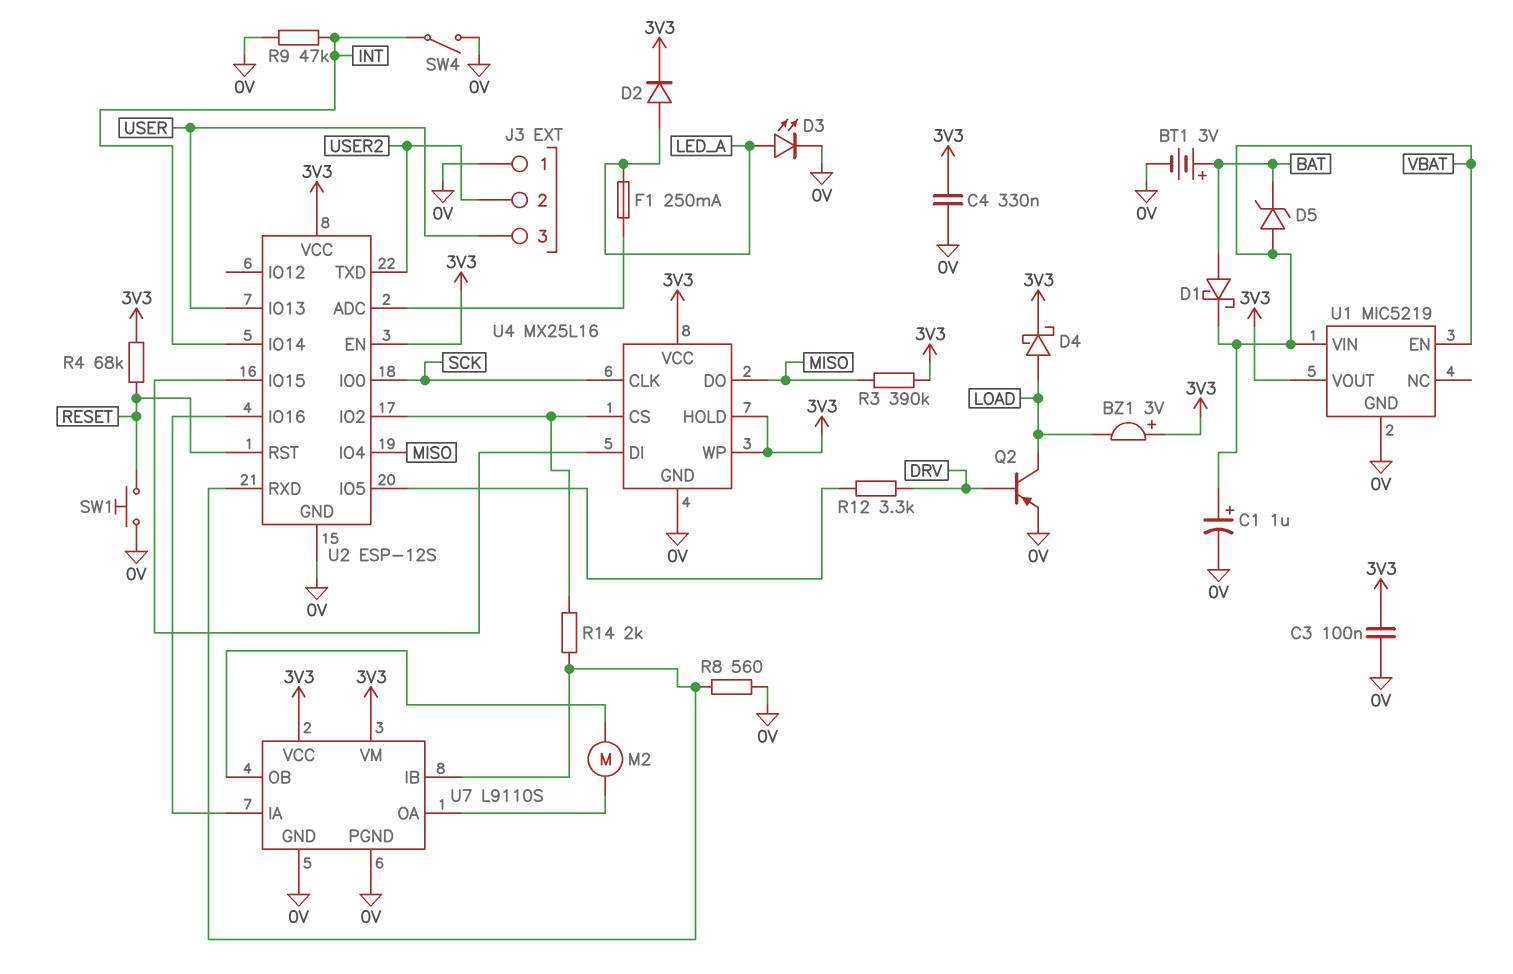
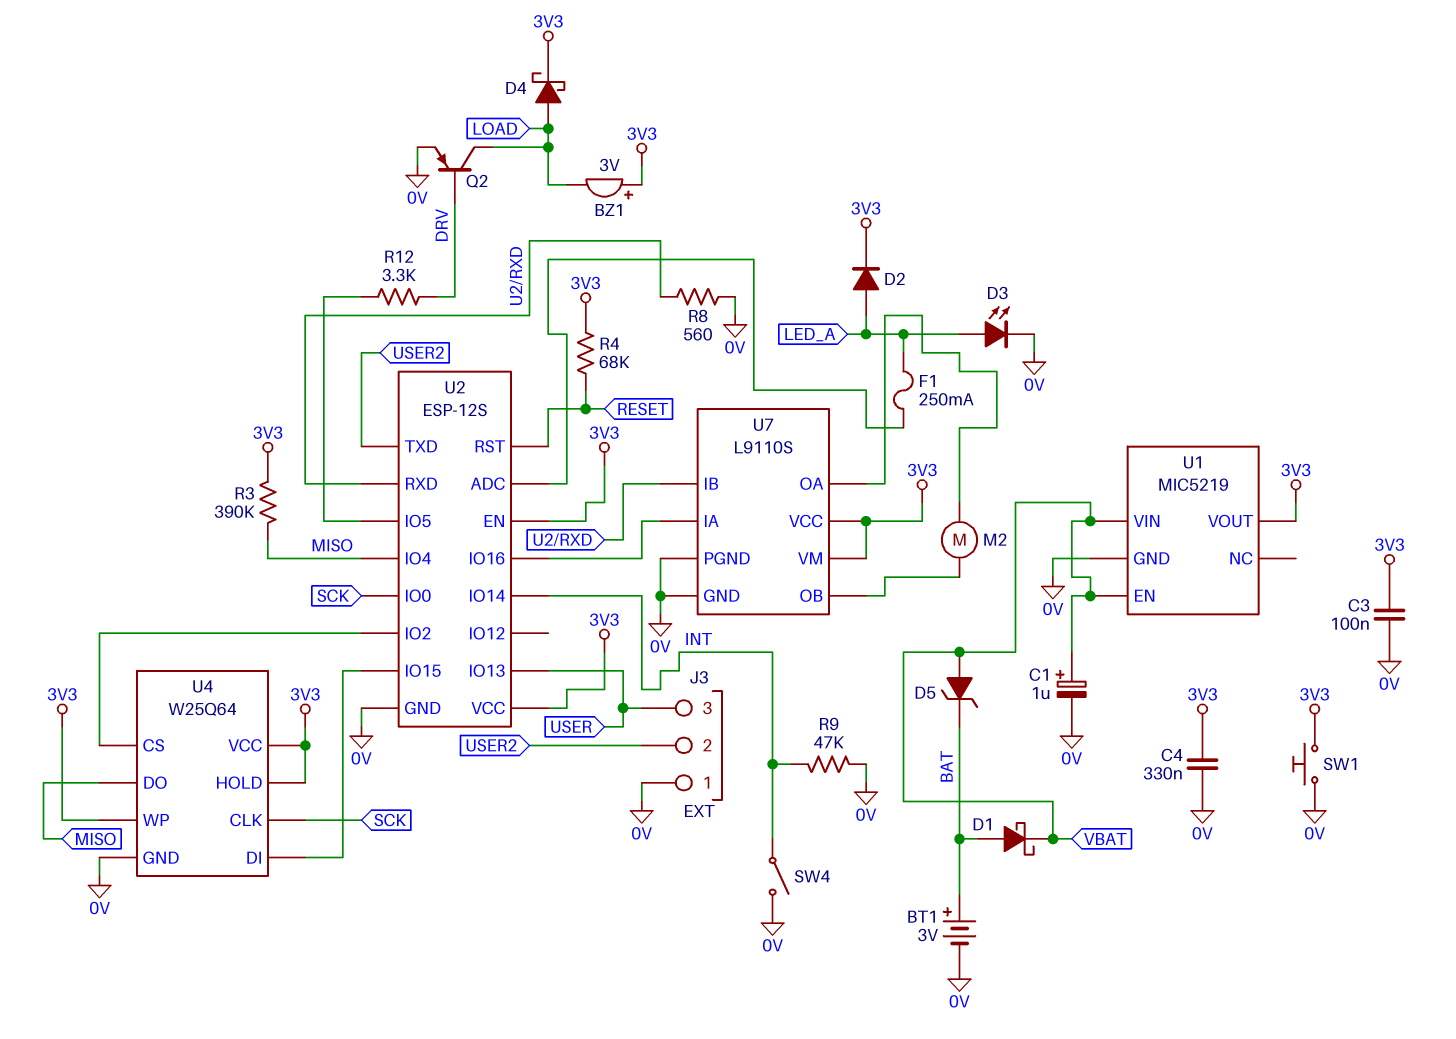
R14: 2k (U2/IO2, U2/RXD) -> none
SW1: button (0V, RESET) -> button (0V, 3V3)
U4: MX25L16 -> W25Q64

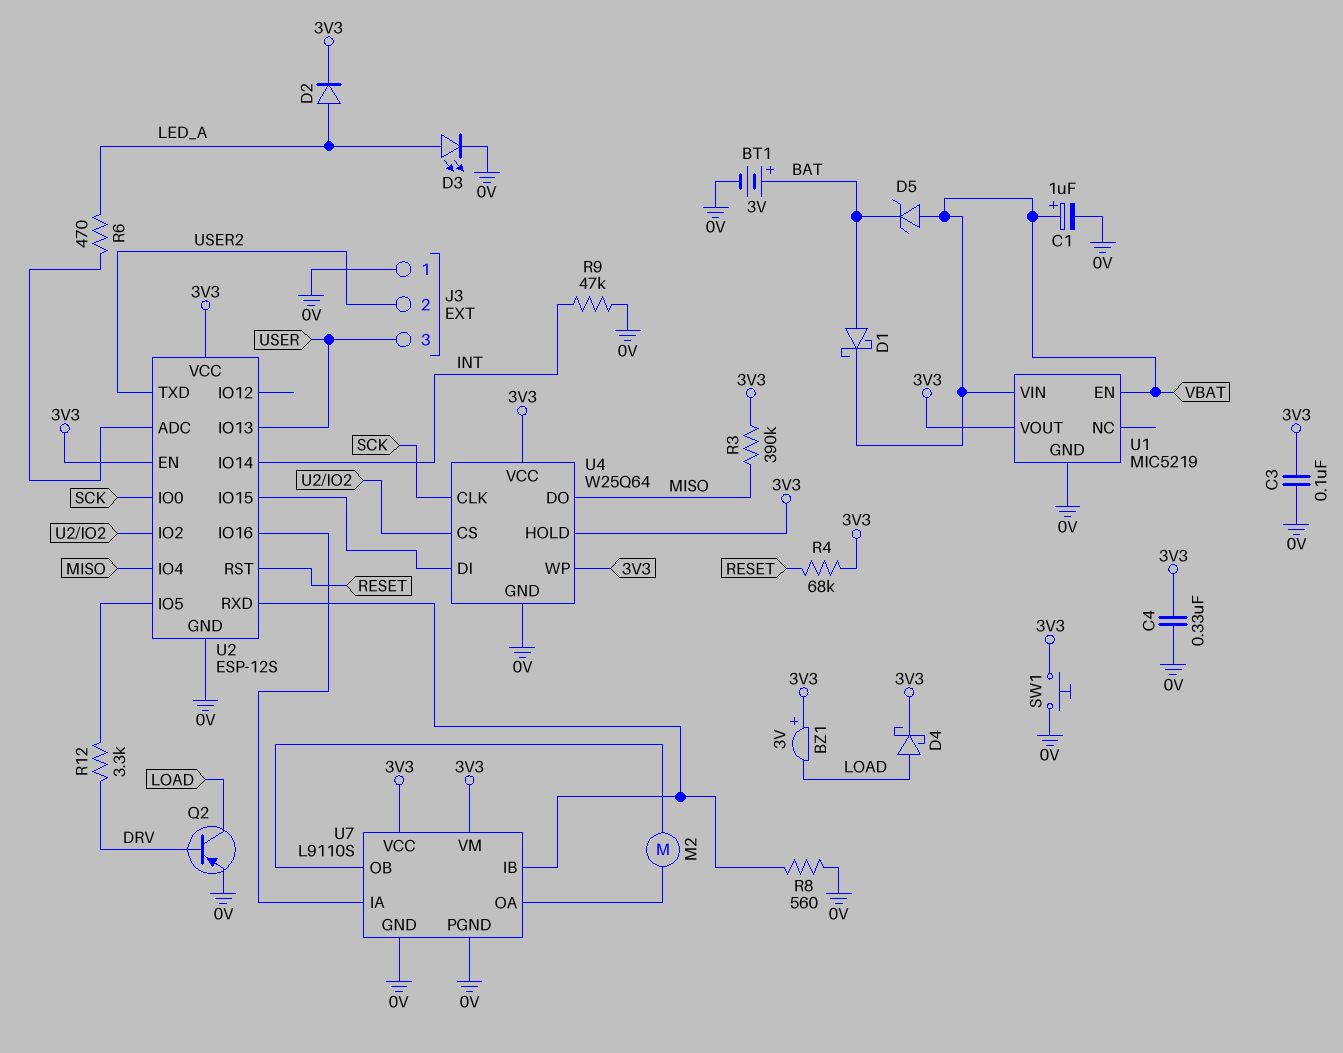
F1: 250mA (LED_A, U2/ADC) -> none
R6: none -> 470 (LED_A, U2/ADC)
SW4: switch (0V, INT) -> none

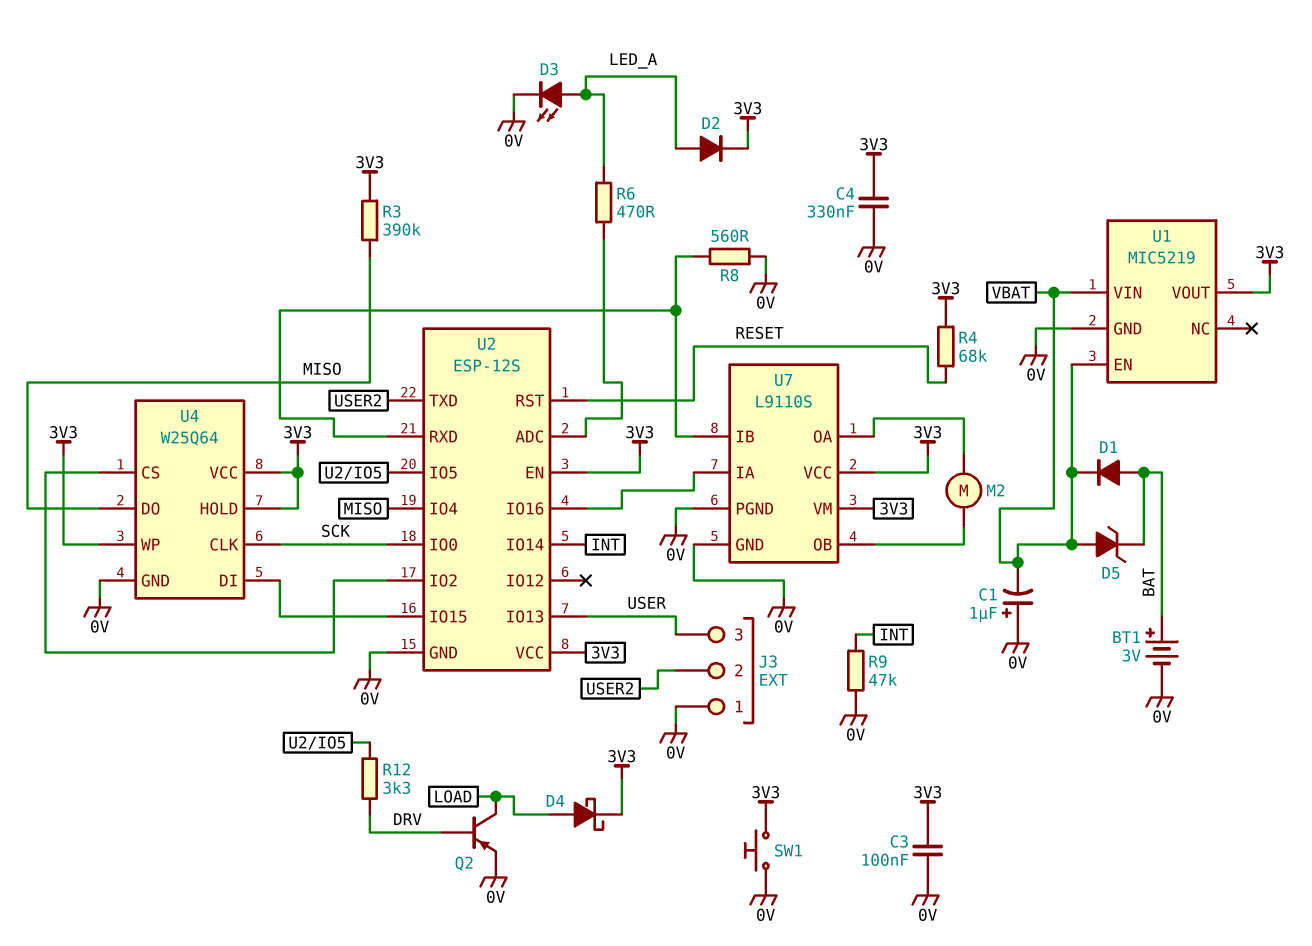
BZ1: buzzer 3V (plus 3V3, minus LOAD) -> none
C1: 1uF (plus VBAT, minus 0V) -> 1uF (plus 0V, minus VBAT)
D1: schottky (A BAT, K VBAT) -> diode (A BAT, K VBAT)

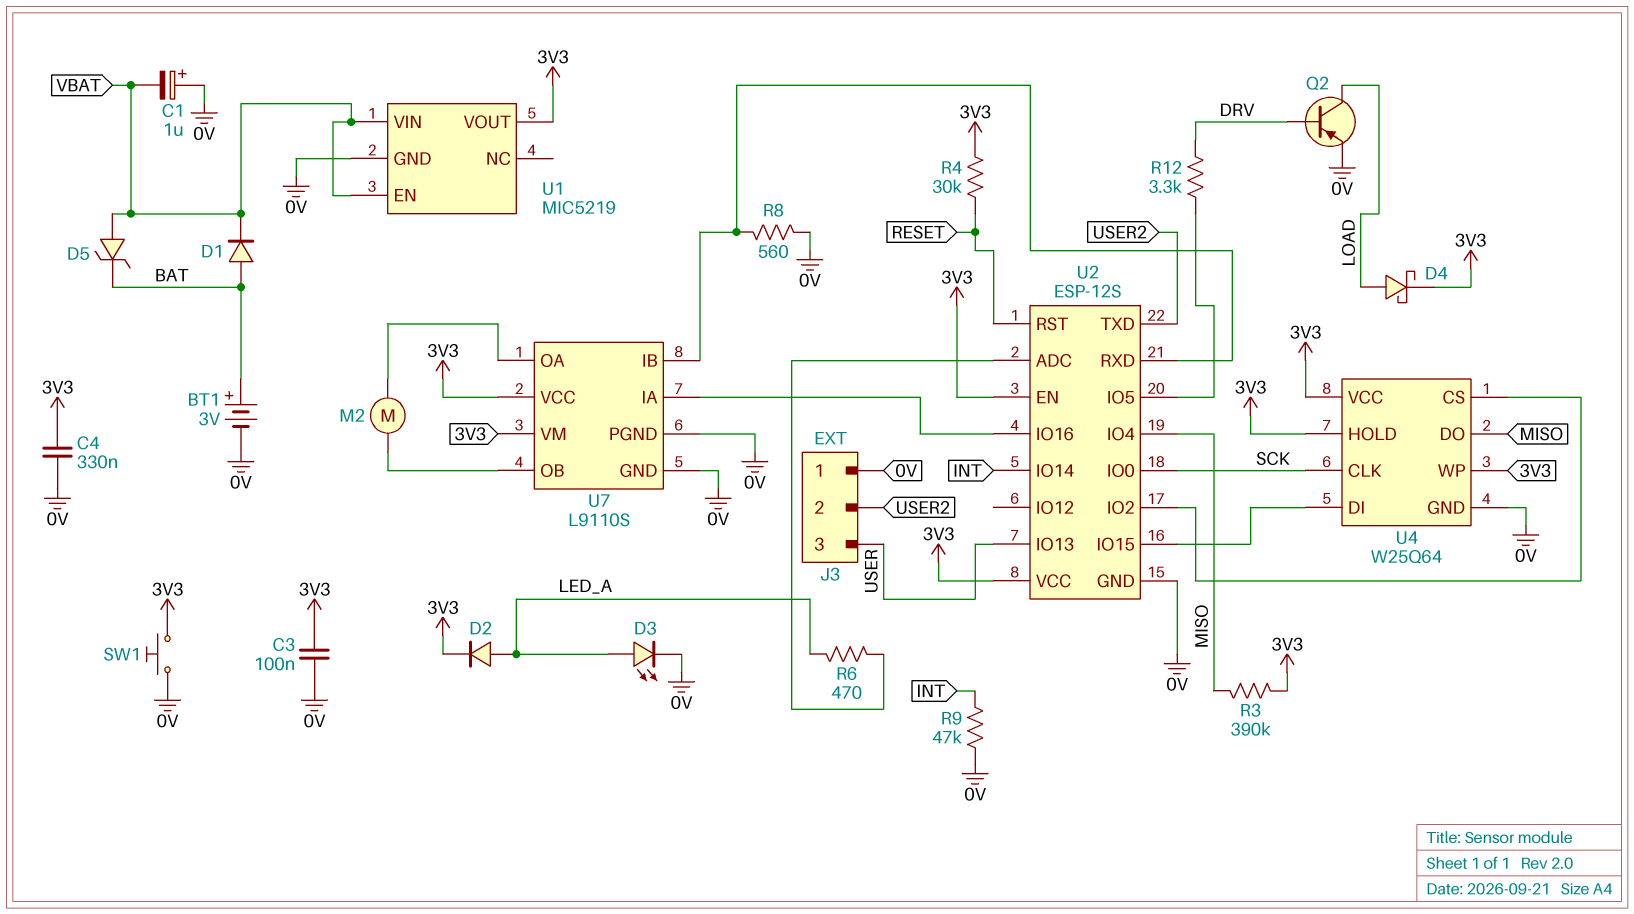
R4: 68k (3V3, RESET) -> 30k (3V3, RESET)

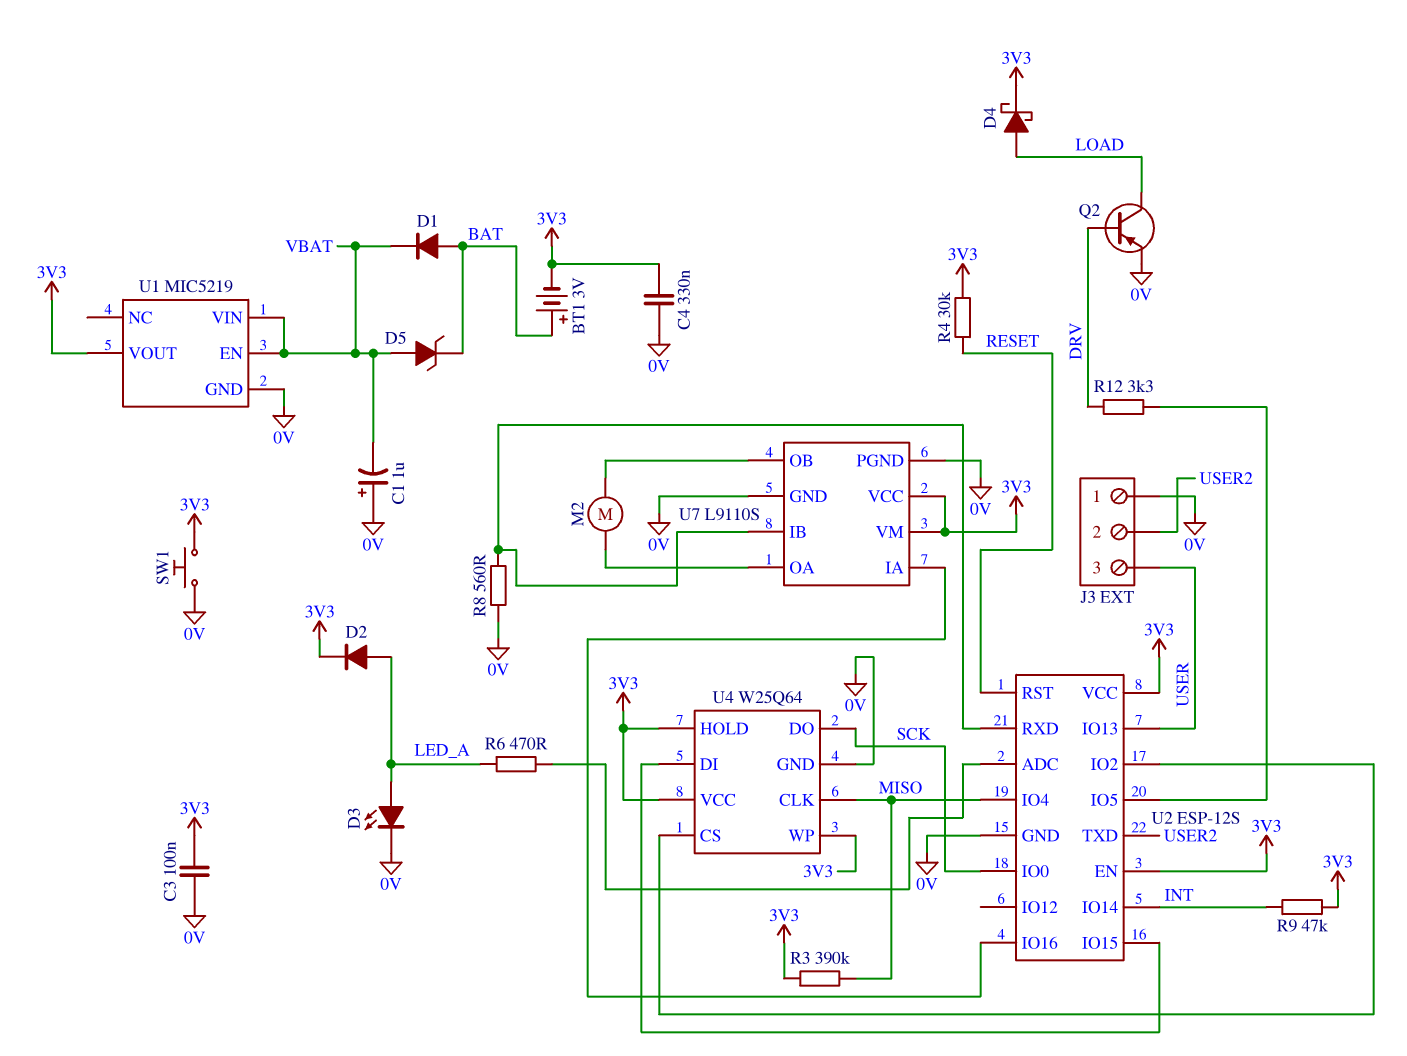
BT1: 3V (plus BAT, minus 0V) -> 3V (plus BAT, minus 3V3)
R9: 47k (0V, INT) -> 47k (3V3, INT)
U4 pin CLK: SCK -> MISO
U4 pin DO: MISO -> SCK

